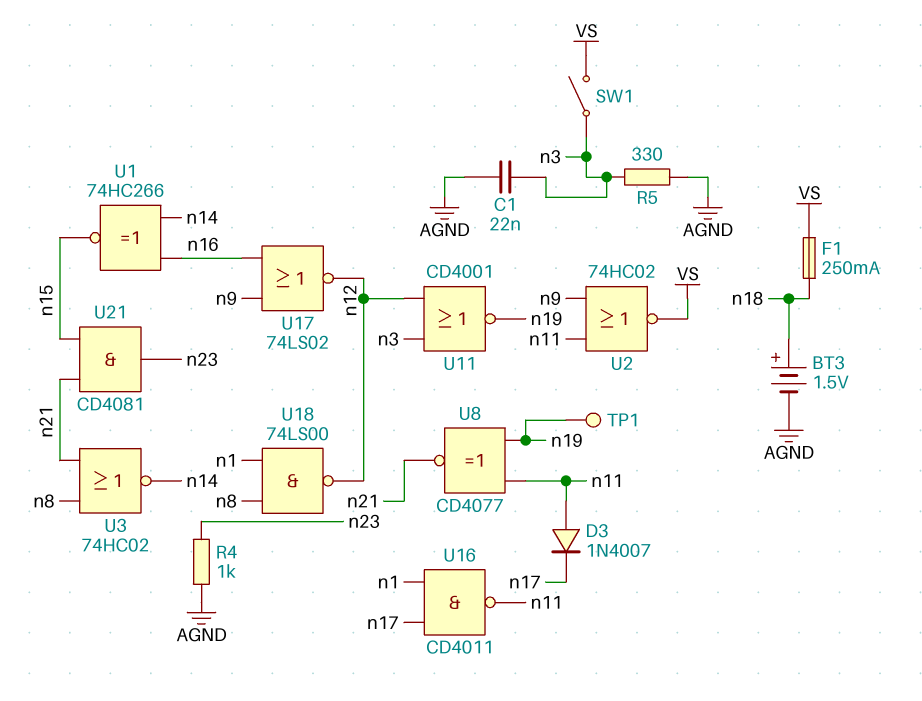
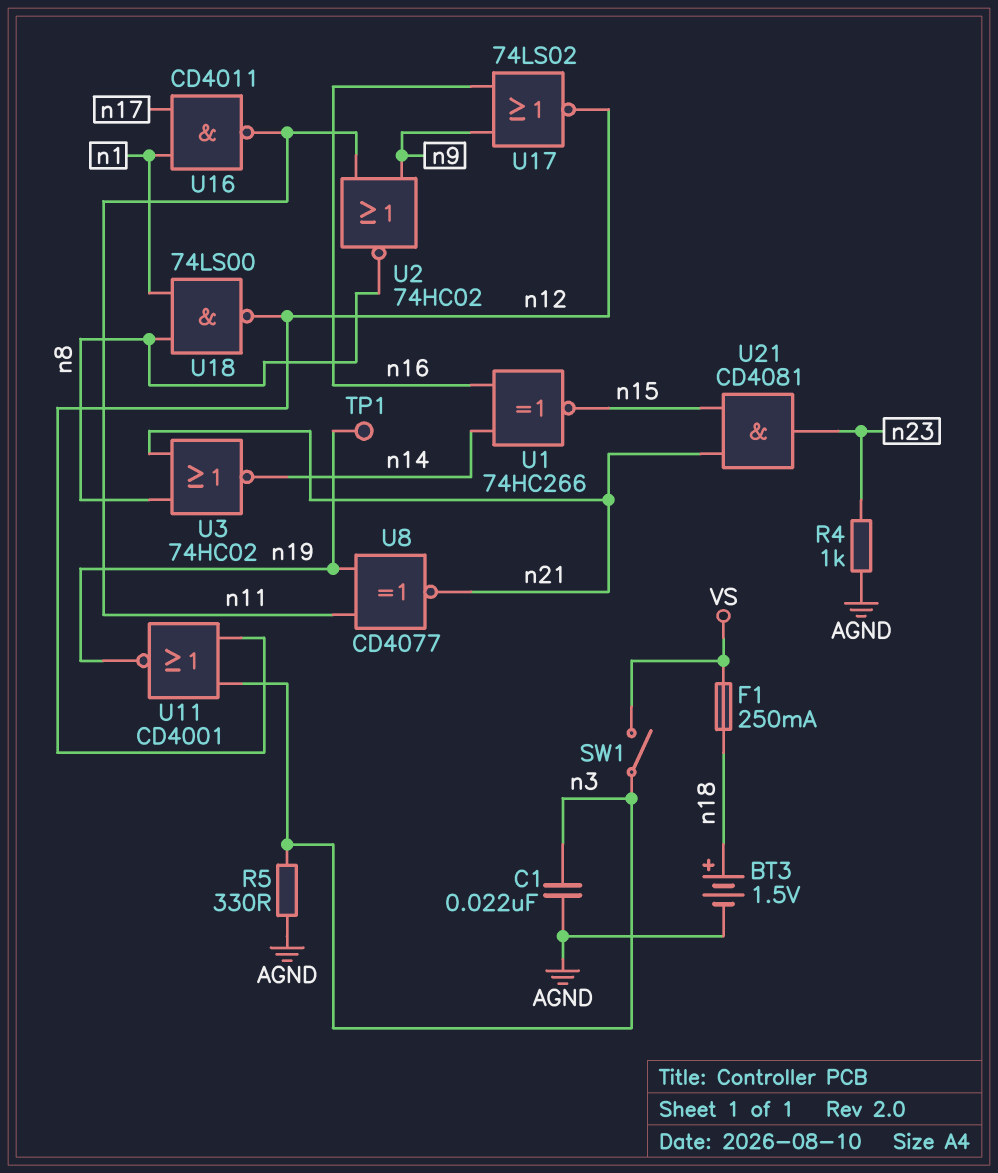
D3: diode 1N4007 (A n11, K n17) -> none
U2: NOR 74HC02 (in n9, in n11, out VS) -> NOR 74HC02 (in n9, in n11, out n8)

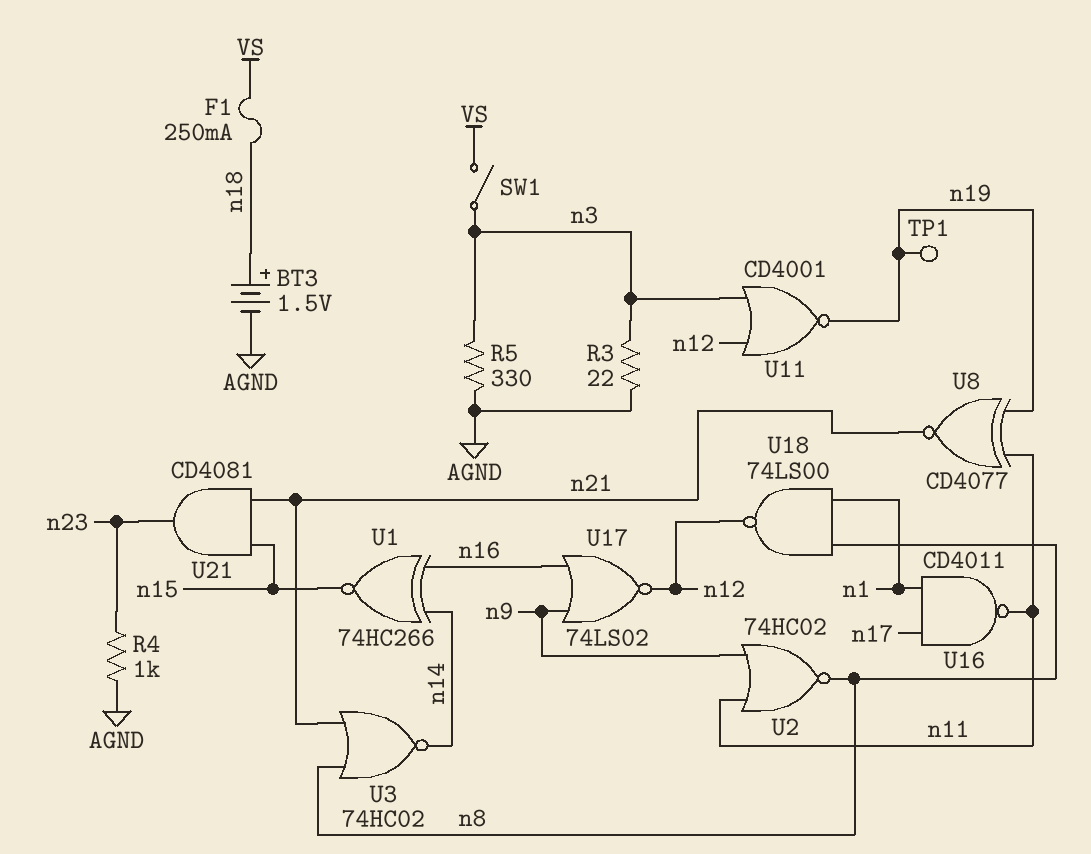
C1: 22nF (AGND, n3) -> none
R3: none -> 22 (AGND, n3)

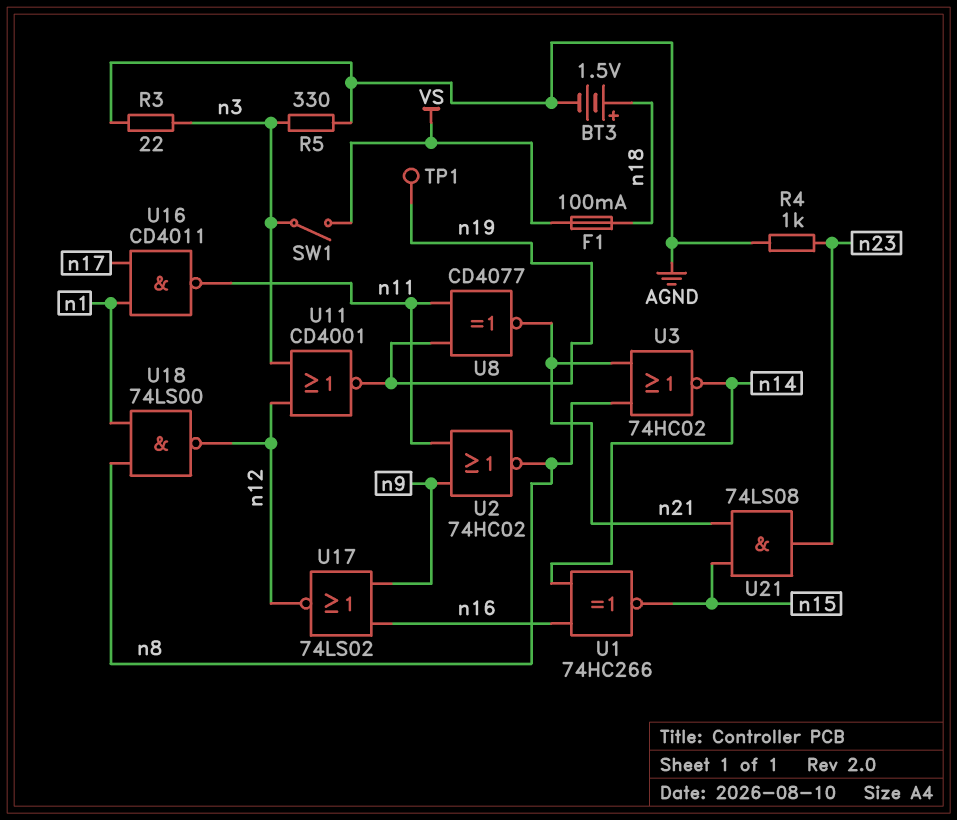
F1: 250mA (VS, n18) -> 100mA (VS, n18)
U21: AND CD4081 (in n15, in n21, out n23) -> AND 74LS08 (in n15, in n21, out n23)

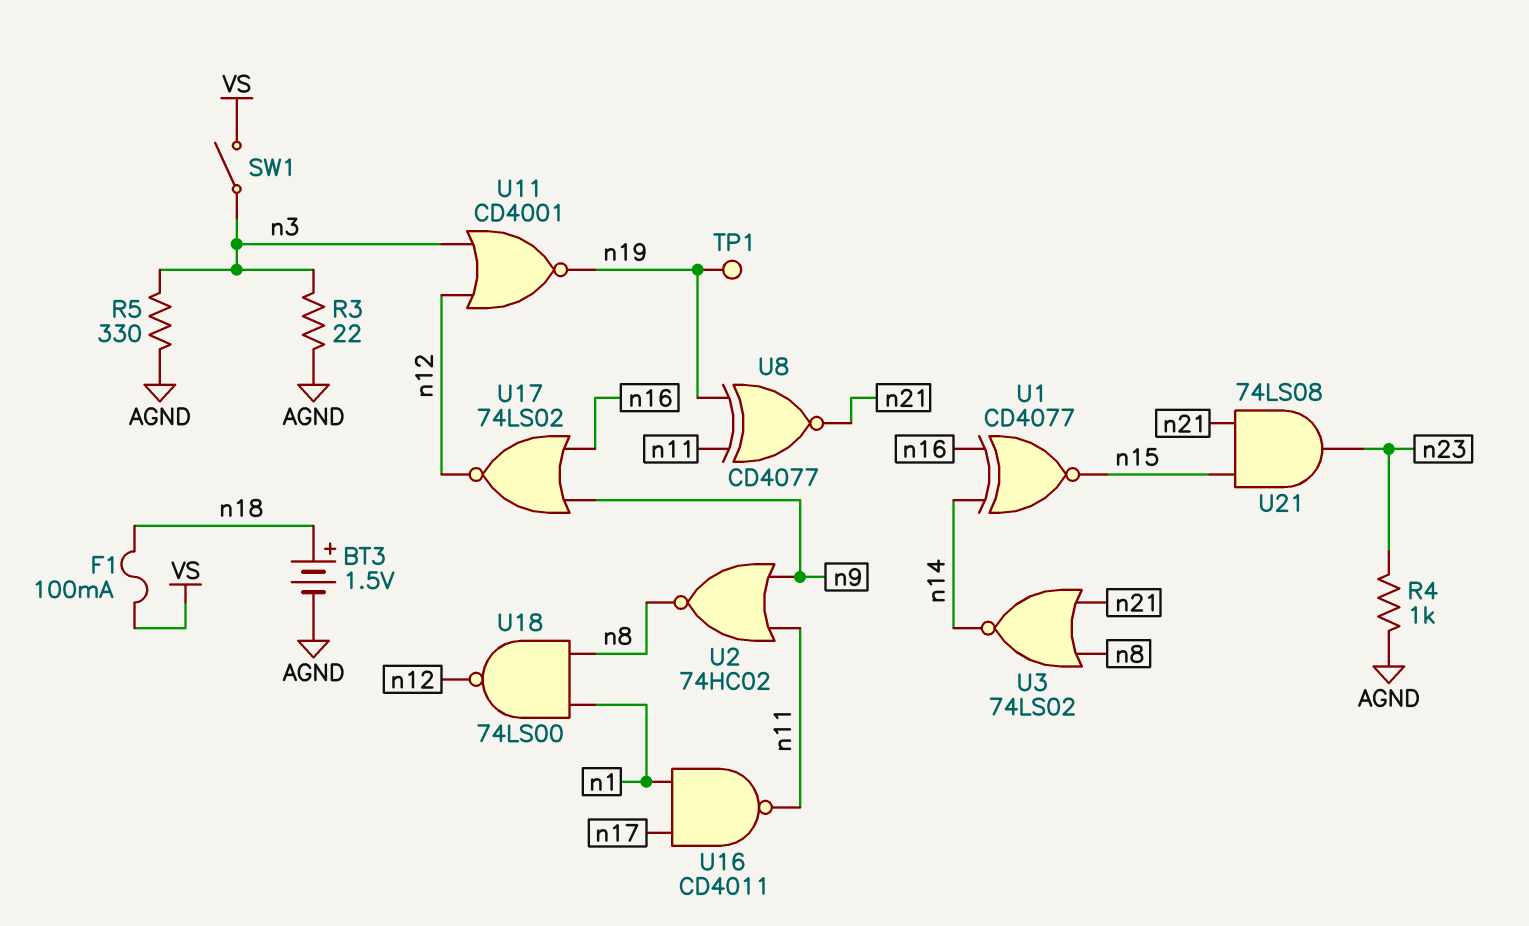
U1: XNOR 74HC266 (in n14, in n16, out n15) -> XNOR CD4077 (in n14, in n16, out n15)
U3: NOR 74HC02 (in n8, in n21, out n14) -> NOR 74LS02 (in n8, in n21, out n14)

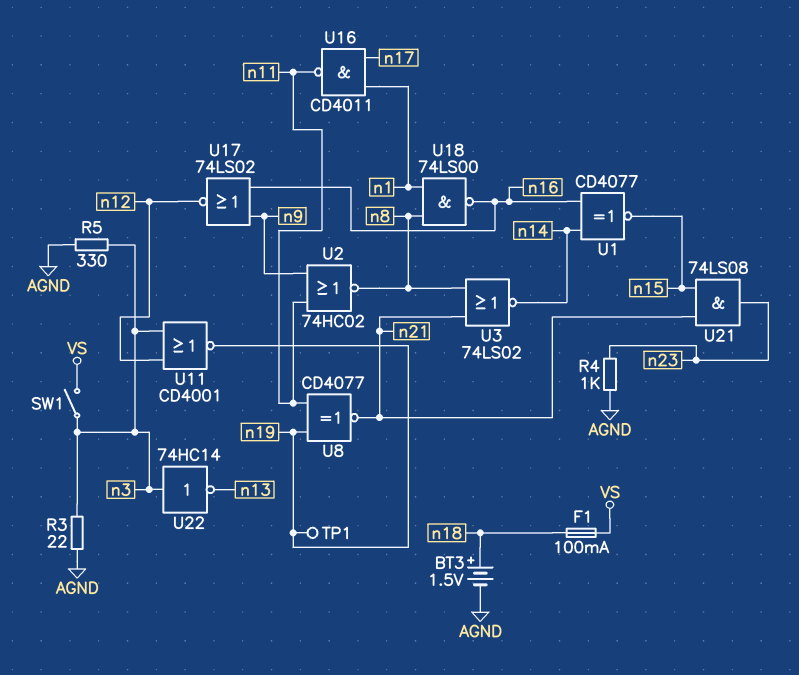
U18: NAND 74LS00 (in n1, in n8, out n12) -> NAND 74LS00 (in n1, in n8, out n16)
U22: none -> NOT 74HC14 (in n3, out n13)

